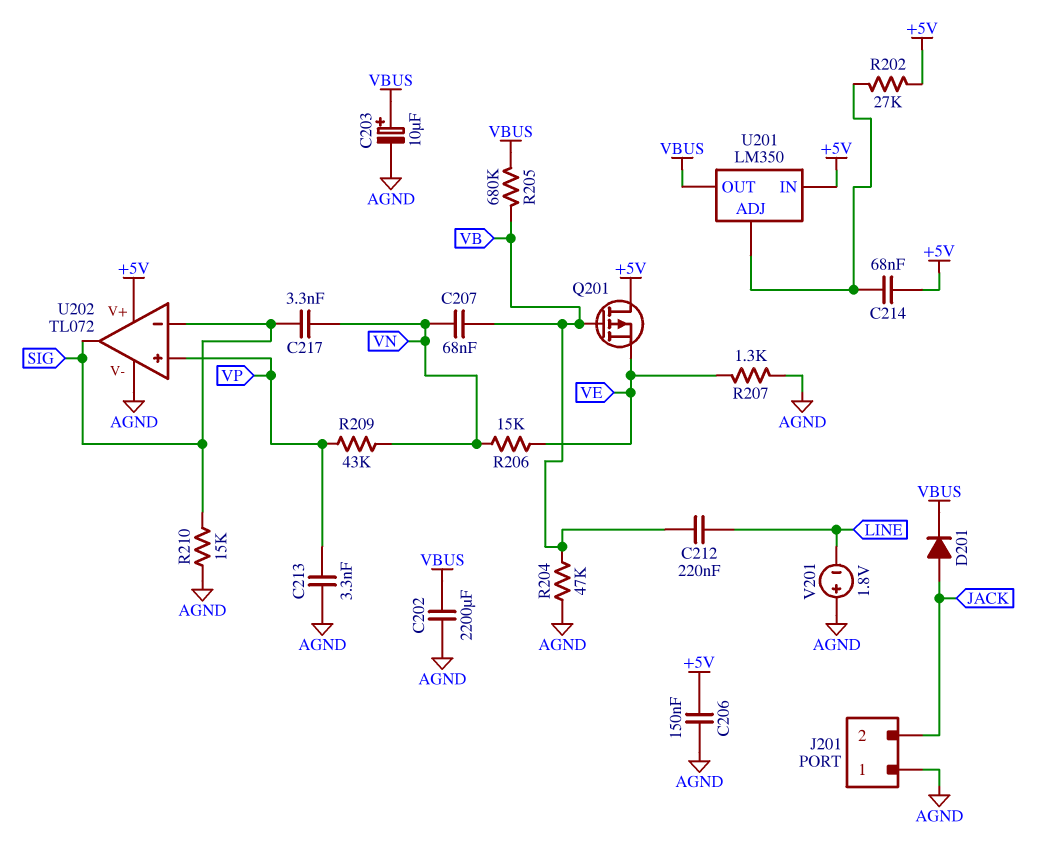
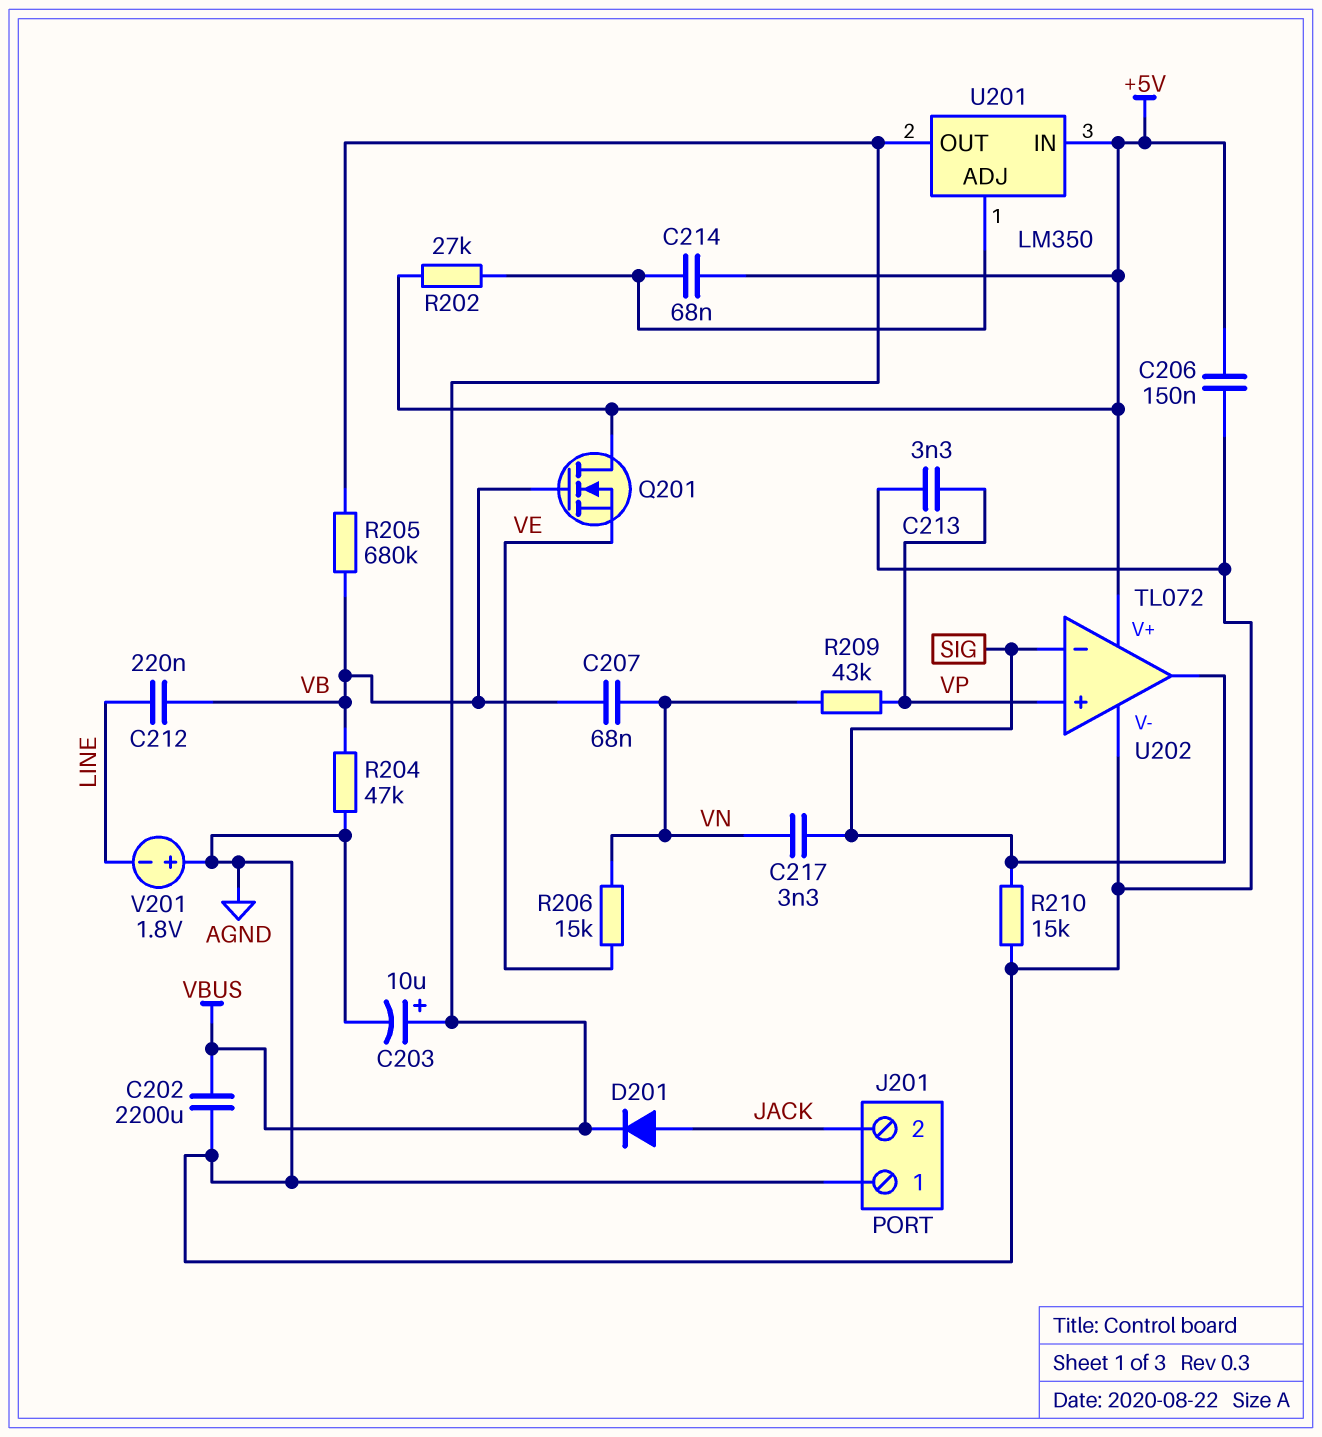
Q201: PMOS (G VB, D +5V, S VE) -> NMOS (G VB, D +5V, S VE)
R207: 1.3k (AGND, VE) -> none

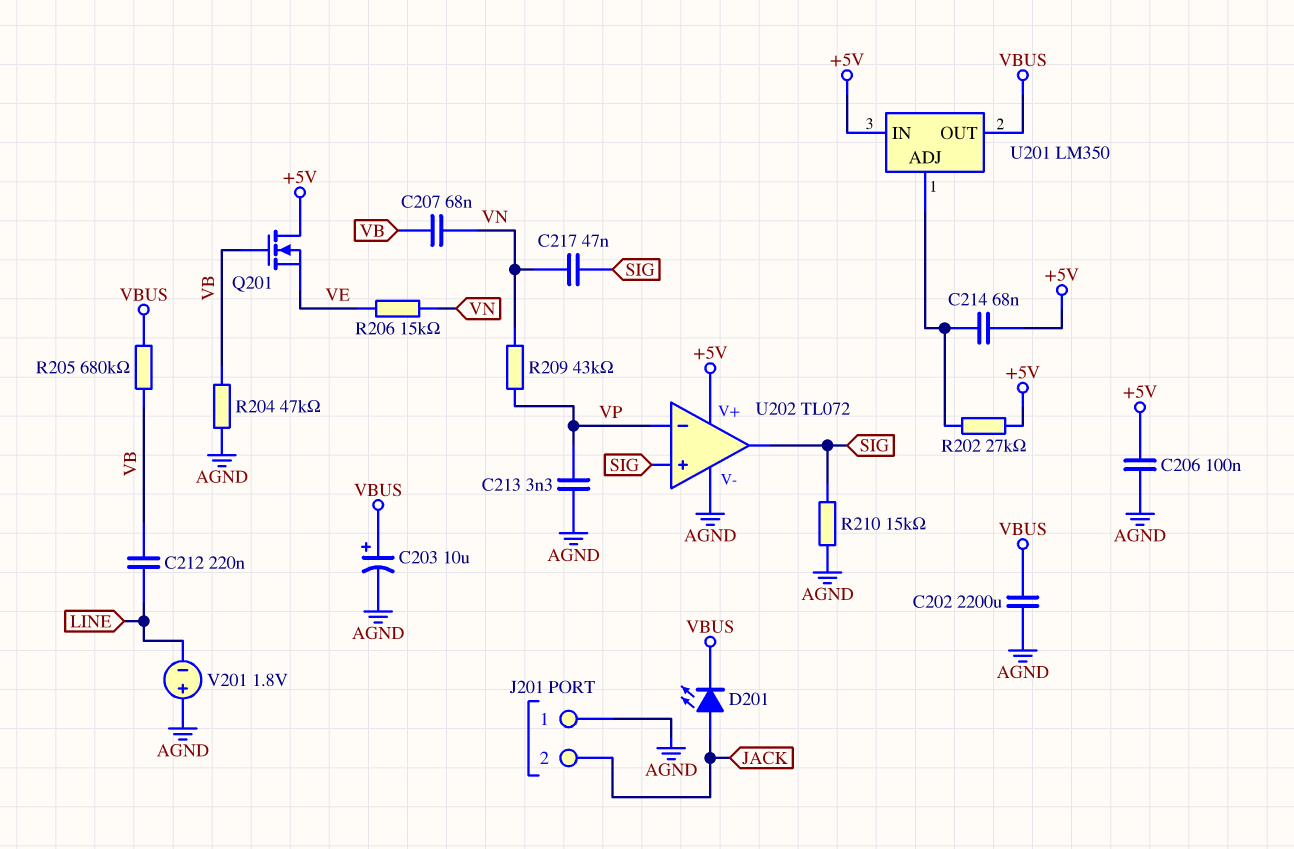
C206: 150nF (+5V, AGND) -> 100nF (+5V, AGND)
C217: 3.3nF (SIG, VN) -> 47nF (SIG, VN)
D201: diode (A JACK, K VBUS) -> LED (A JACK, K VBUS)
U202 pin in+: VP -> SIG
U202 pin in-: SIG -> VP

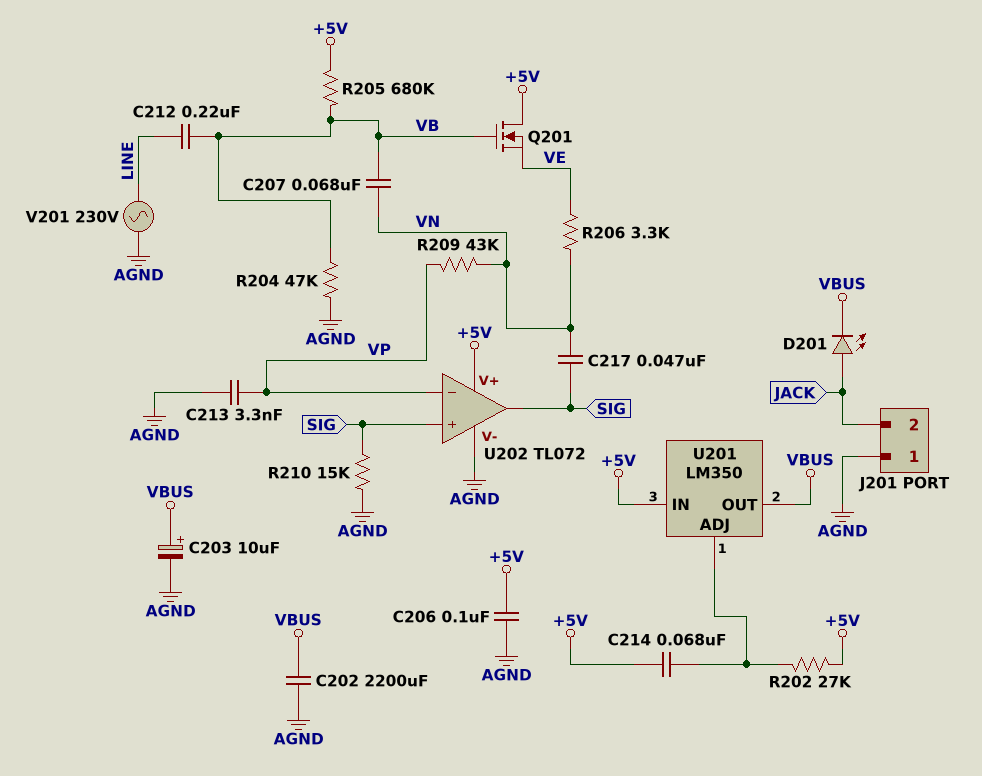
R205: 680k (VB, VBUS) -> 680k (+5V, VB)
R206: 15k (VE, VN) -> 3.3k (VE, VN)
V201: 1.8V (plus AGND, minus LINE) -> AC 230V (AGND, LINE)

